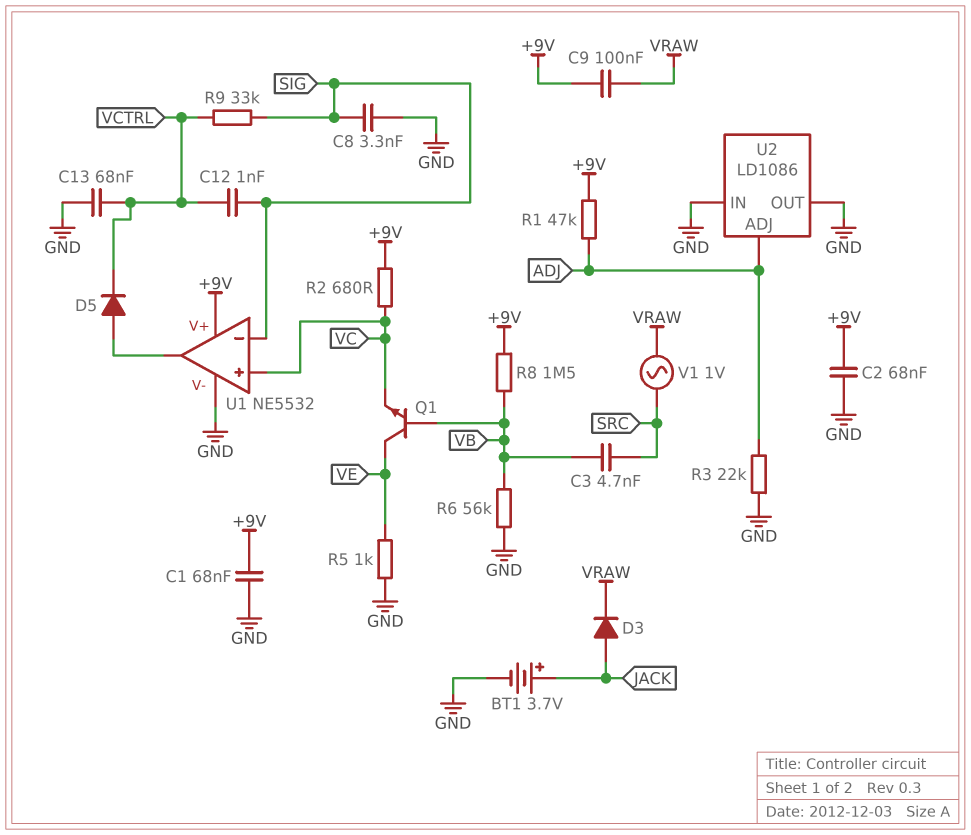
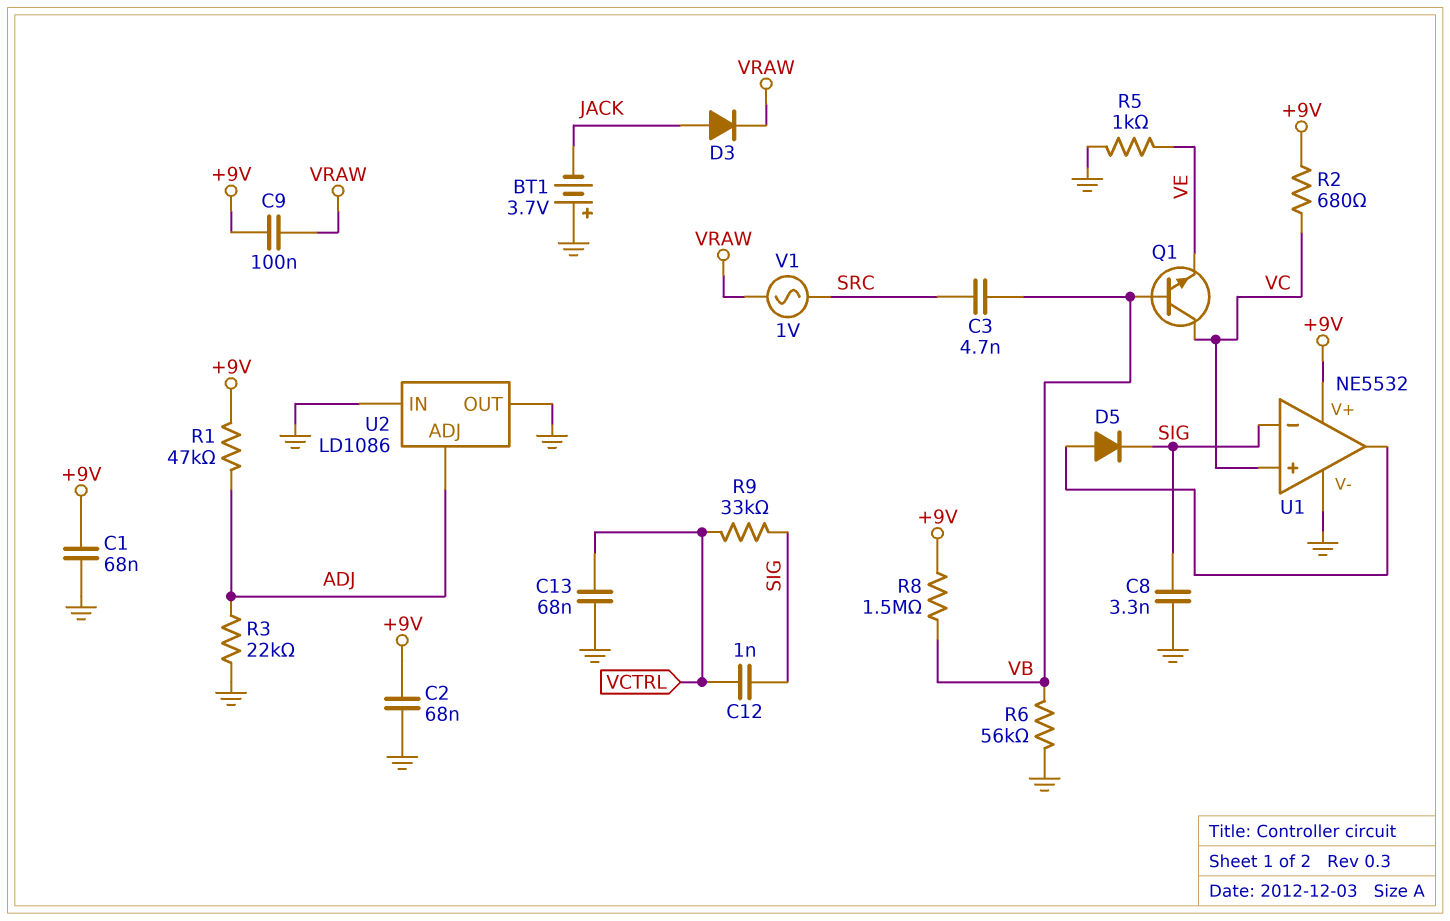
BT1: 3.7V (plus JACK, minus GND) -> 3.7V (plus GND, minus JACK)
D5: diode (A U1/out, K VCTRL) -> diode (A U1/out, K SIG)
Q1: NPN (B VB, C VE, E VC) -> NPN (B VB, C VC, E VE)

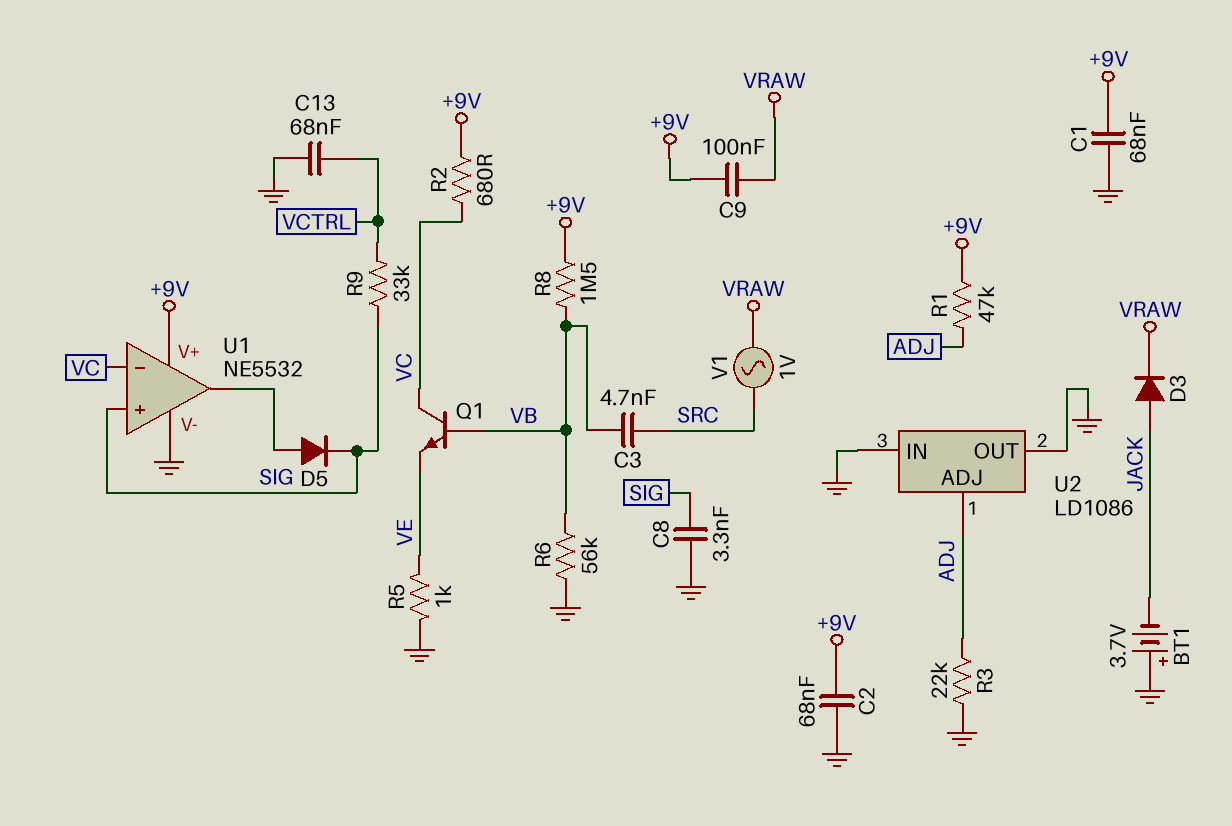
C12: 1nF (SIG, VCTRL) -> none
U1 pin in+: VC -> SIG
U1 pin in-: SIG -> VC

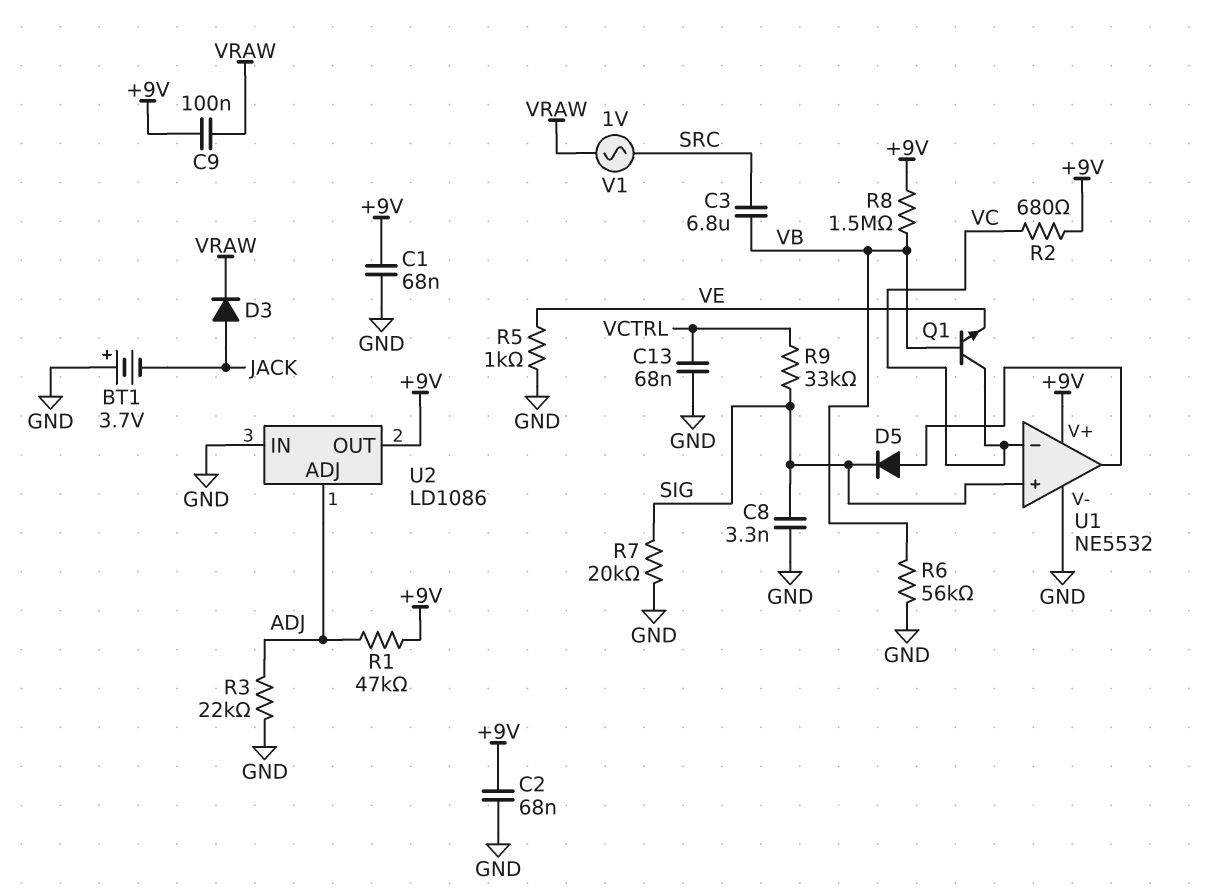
C3: 4.7nF (SRC, VB) -> 6.8uF (SRC, VB)
R7: none -> 20k (GND, SIG)
U2 pin OUT: GND -> +9V

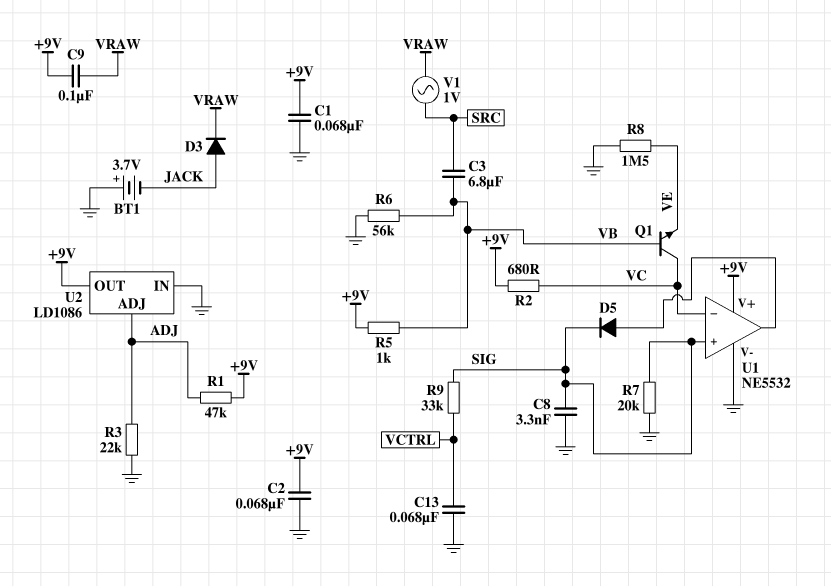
R5: 1k (GND, VE) -> 1k (+9V, VB)
R8: 1.5M (+9V, VB) -> 1.5M (GND, VE)

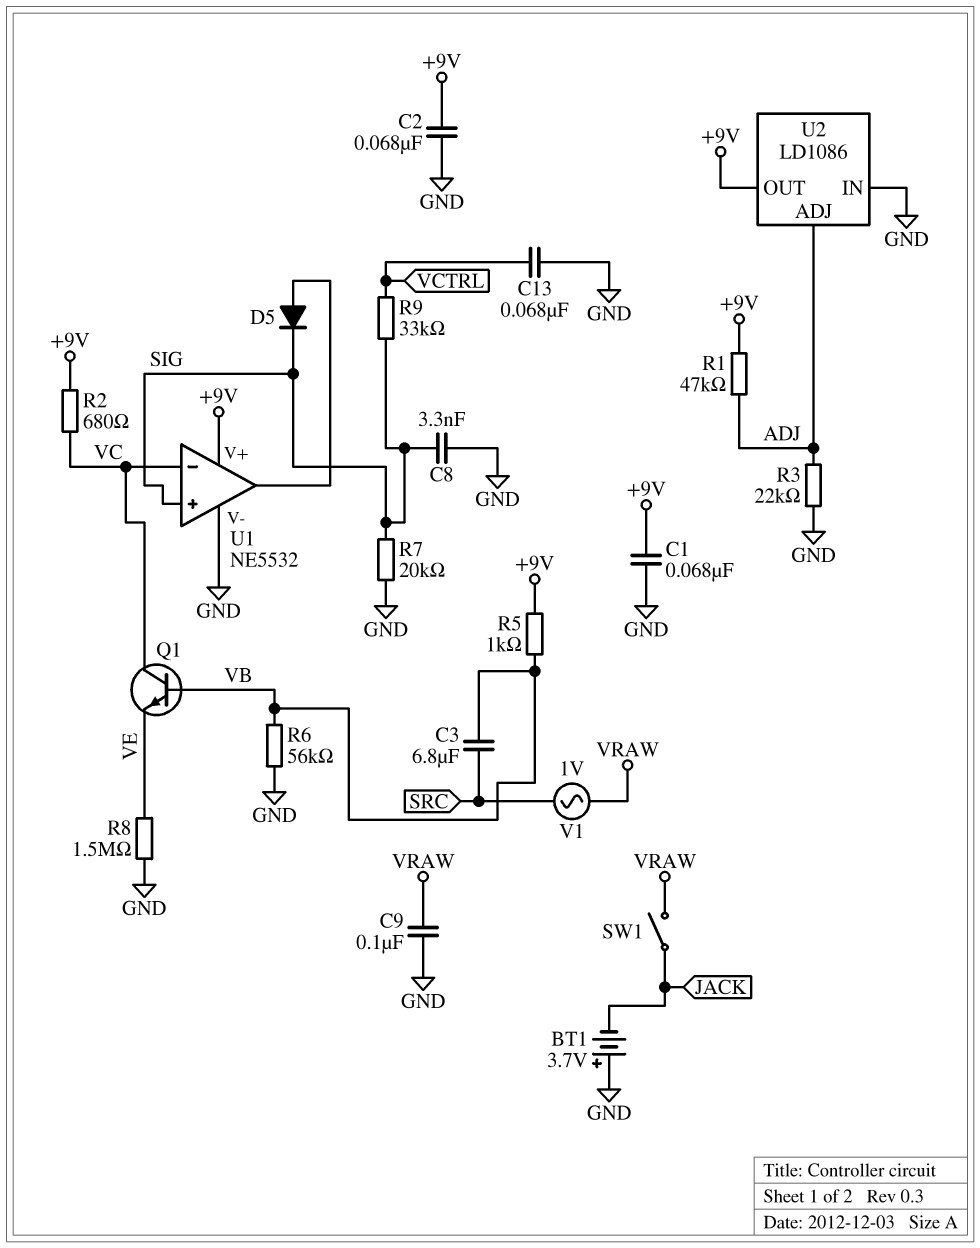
C9: 100nF (+9V, VRAW) -> 100nF (GND, VRAW)
D3: diode (A JACK, K VRAW) -> none
SW1: none -> switch (JACK, VRAW)

